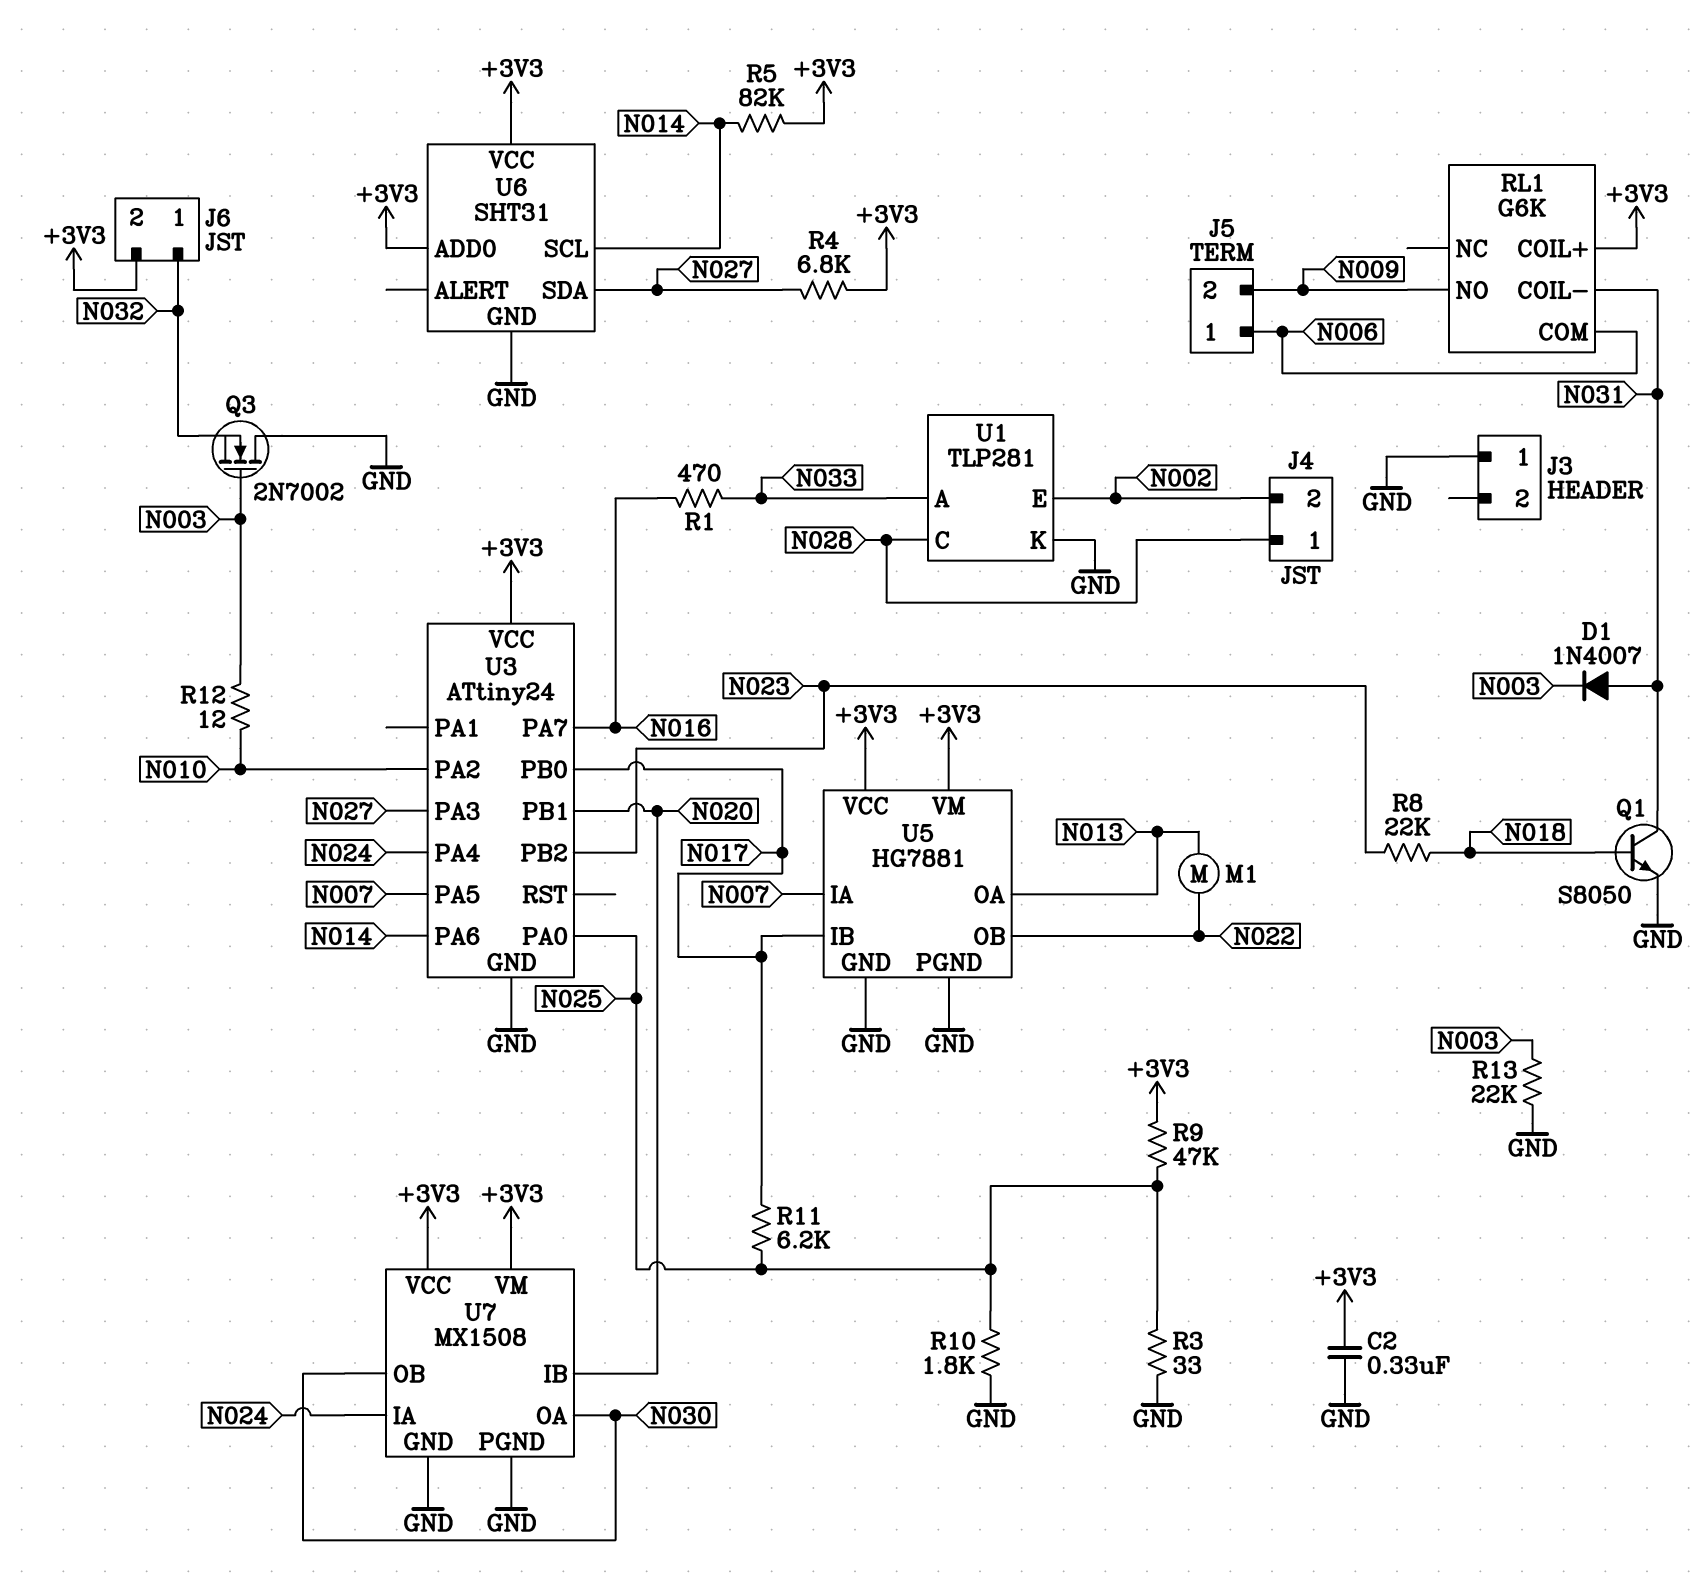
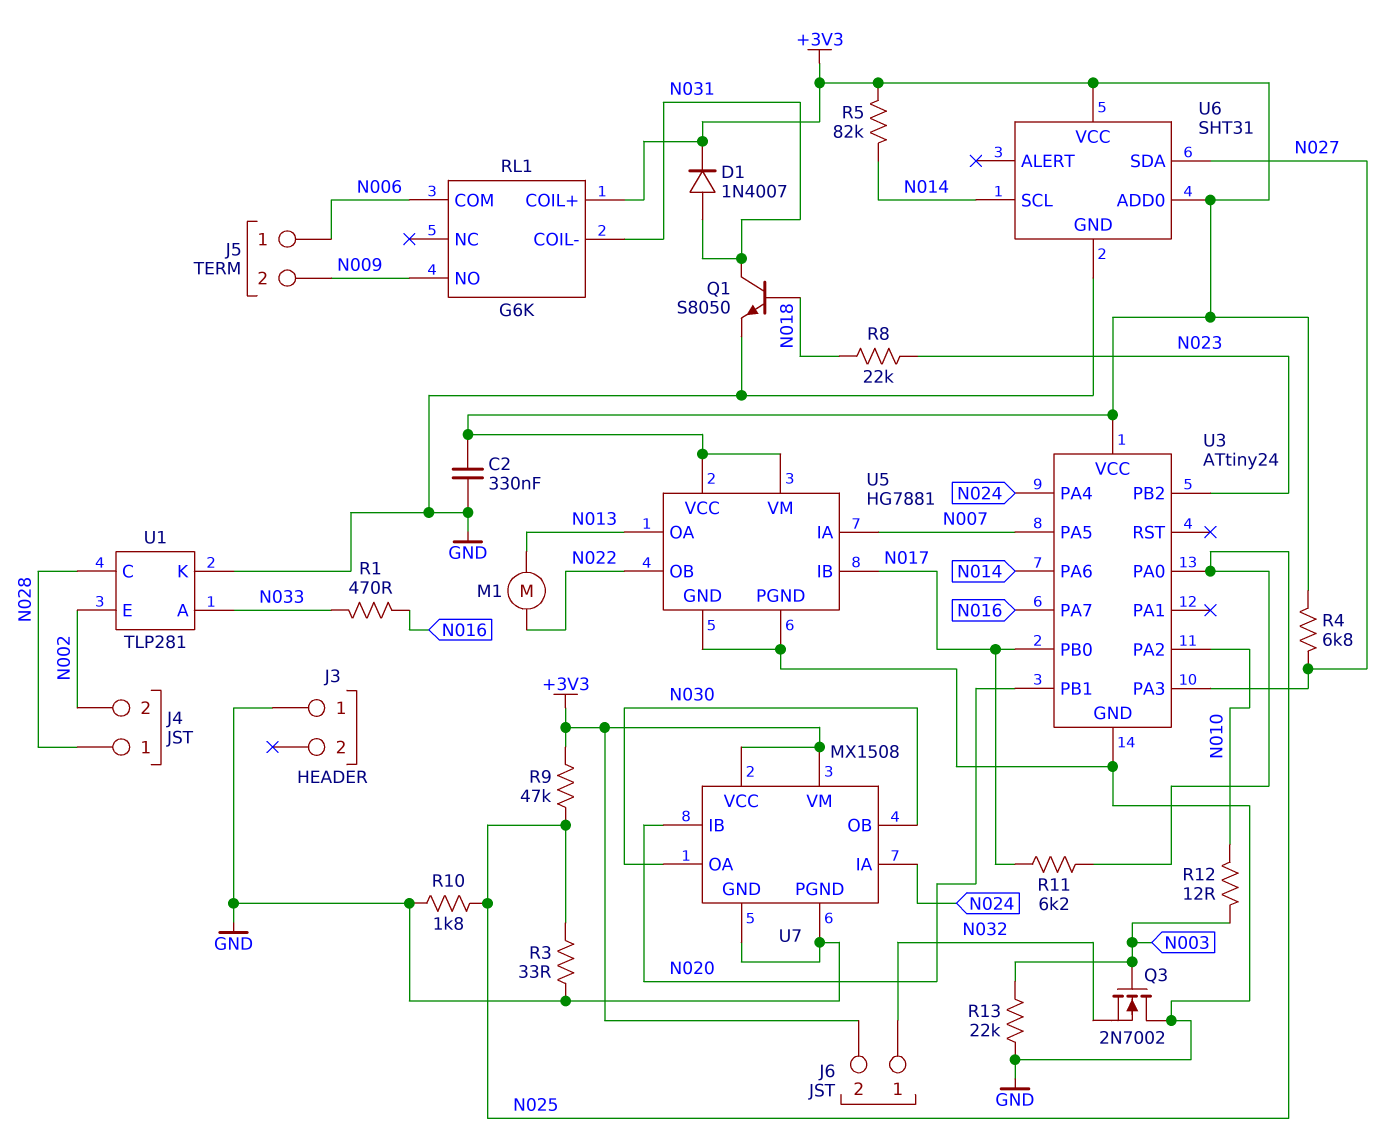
D1: diode 1N4007 (A N031, K N003) -> diode 1N4007 (A N031, K +3V3)

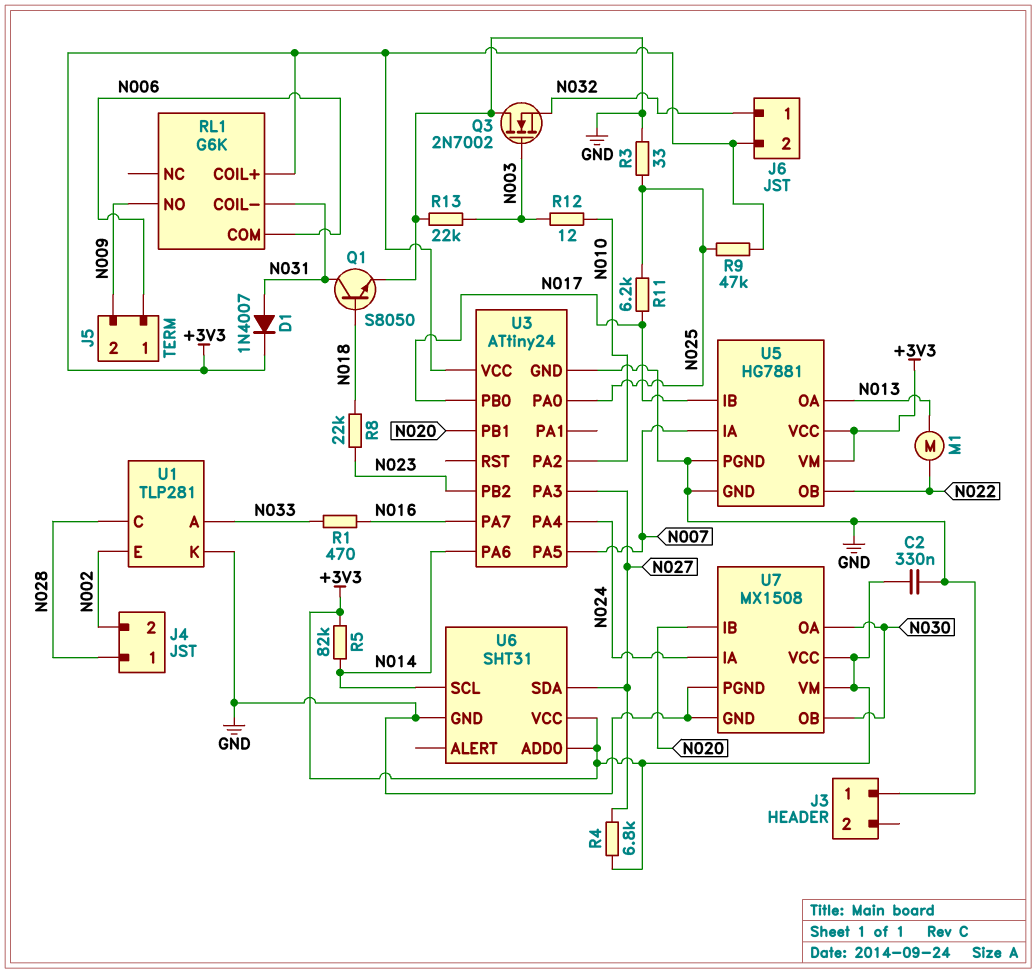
R10: 1.8k (GND, N025) -> none

